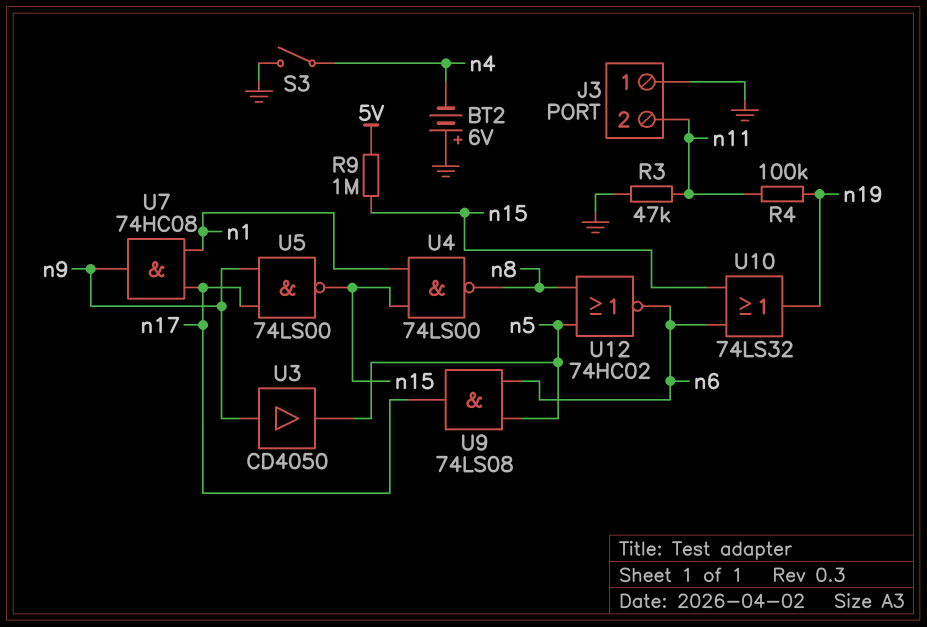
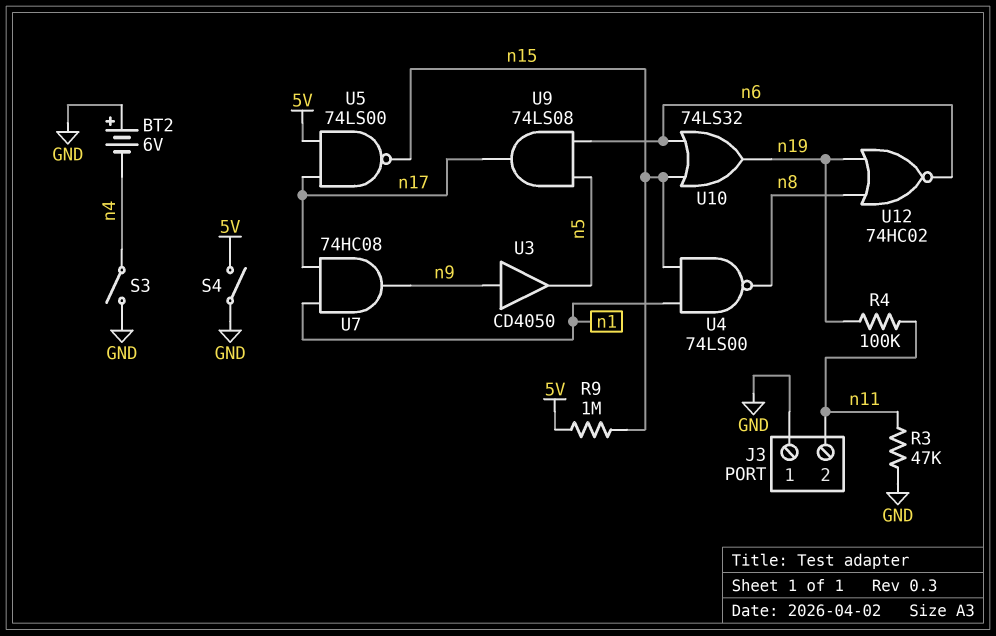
S4: none -> switch (5V, GND)
U5: NAND 74LS00 (in n9, in n17, out n15) -> NAND 74LS00 (in 5V, in n17, out n15)
U12: NOR 74HC02 (in n5, in n8, out n6) -> NOR 74HC02 (in n8, in n19, out n6)

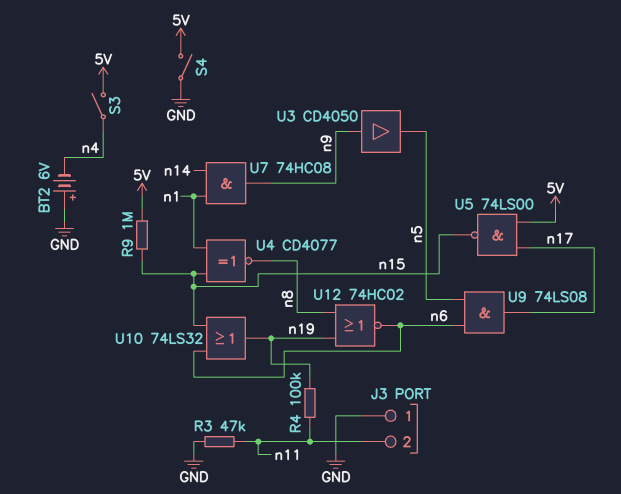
S3: switch (GND, n4) -> switch (5V, n4)
U4: NAND 74LS00 (in n1, in n15, out n8) -> XNOR CD4077 (in n1, in n15, out n8)
U7: AND 74HC08 (in n1, in n17, out n9) -> AND 74HC08 (in n1, in n14, out n9)

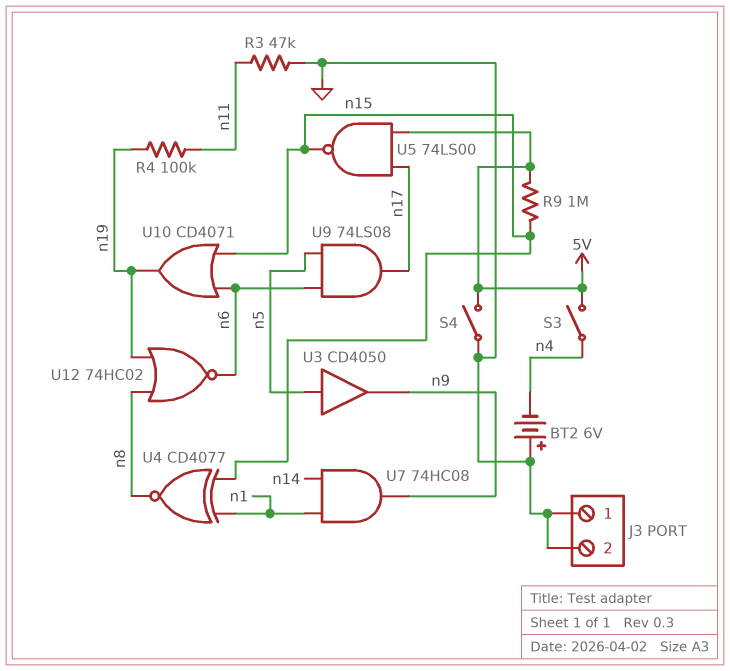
J3 pin 2: n11 -> GND
U3: buffer CD4050 (in n9, out n5) -> buffer CD4050 (in n5, out n9)
U10: OR 74LS32 (in n6, in n15, out n19) -> OR CD4071 (in n6, in n15, out n19)

